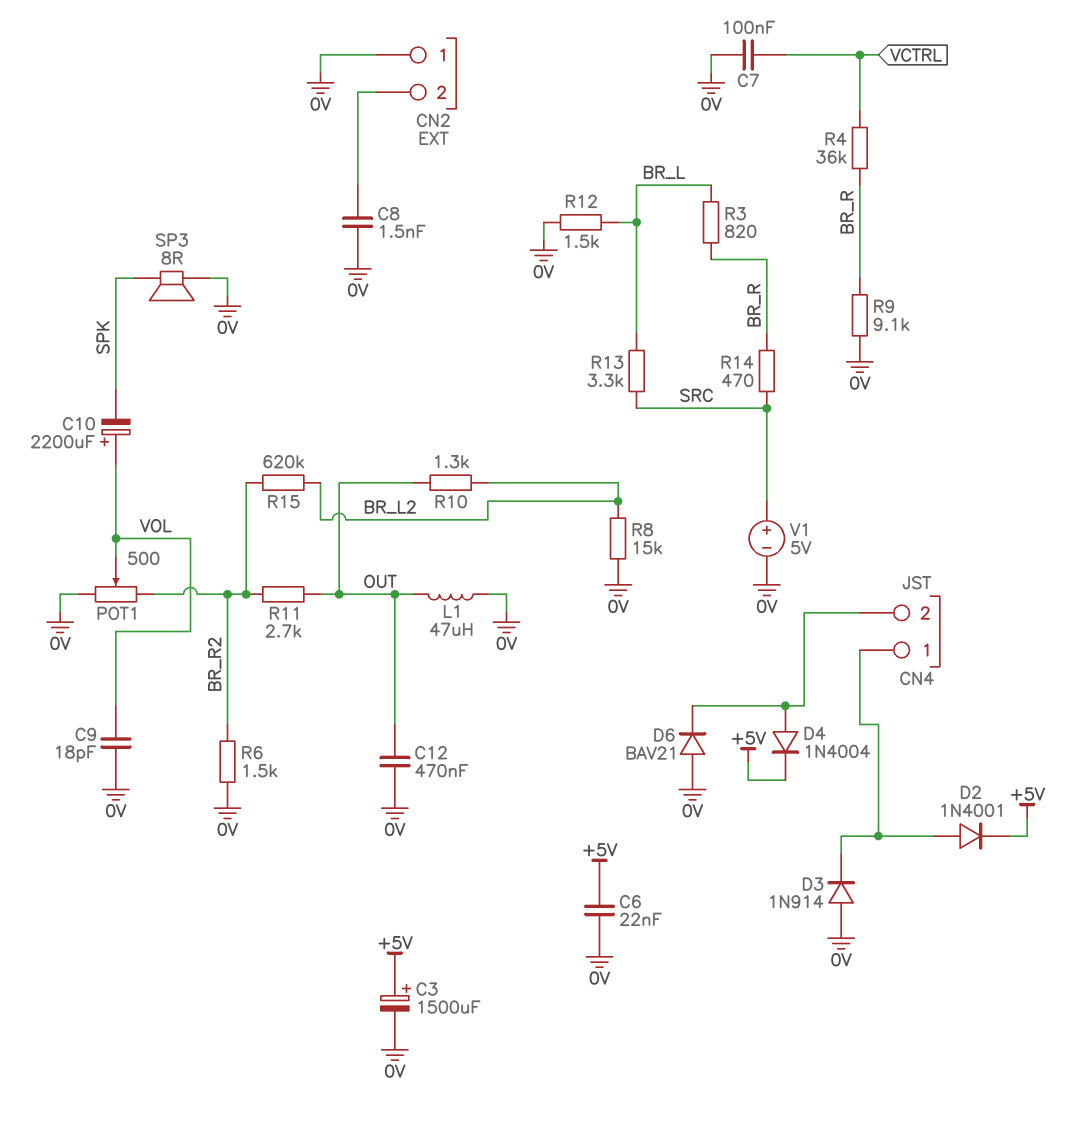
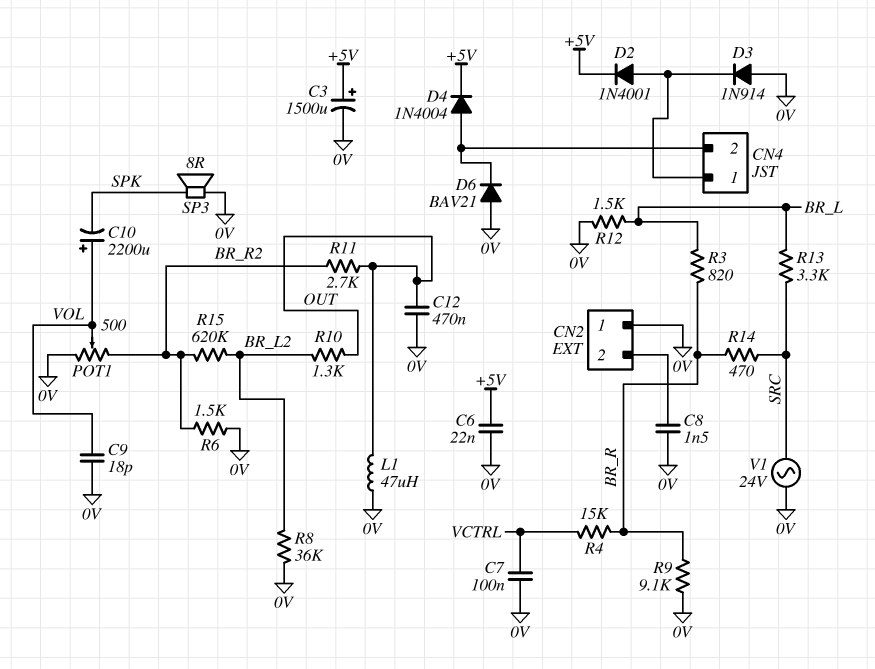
R4: 36k (BR_R, VCTRL) -> 15k (BR_R, VCTRL)
R8: 15k (0V, BR_L2) -> 36k (0V, BR_L2)
V1: 5V (plus SRC, minus 0V) -> AC 24V (0V, SRC)

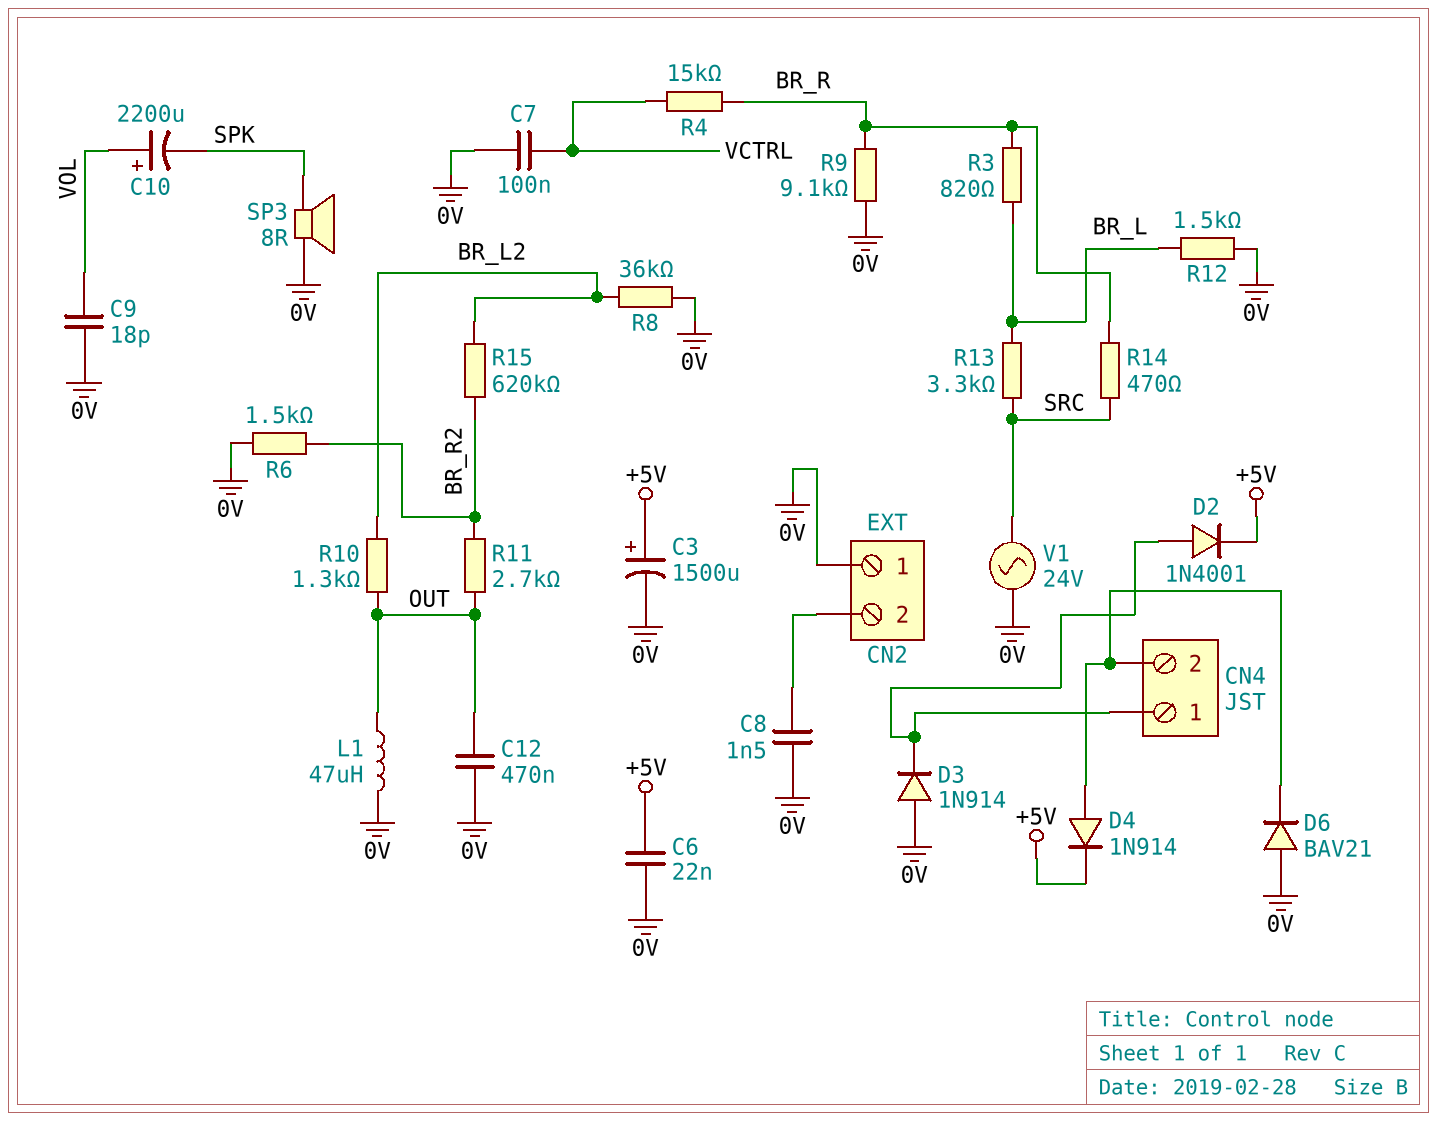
D4: diode 1N4004 (A CN4/2, K +5V) -> diode 1N914 (A CN4/2, K +5V)
POT1: 500 (0V, BR_R2, wiper VOL) -> none

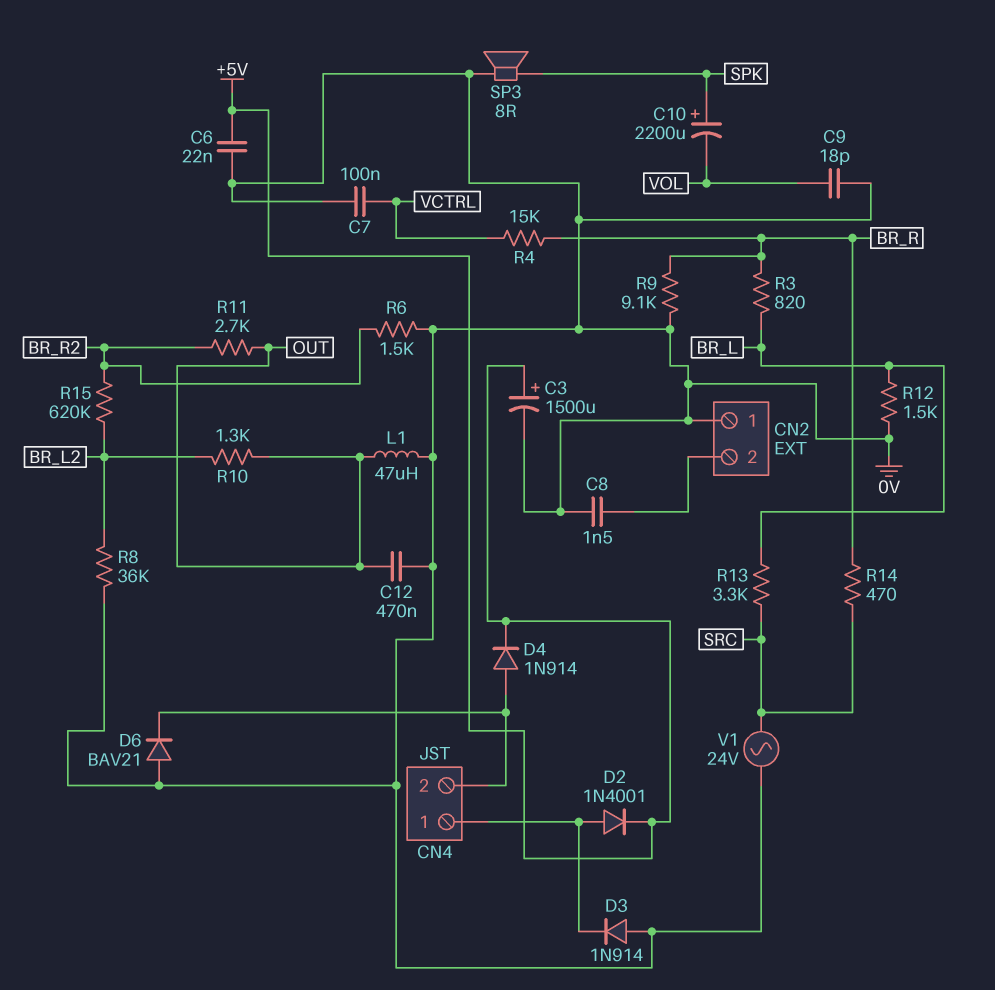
C10: 2200uF (plus VOL, minus SPK) -> 2200uF (plus SPK, minus VOL)

